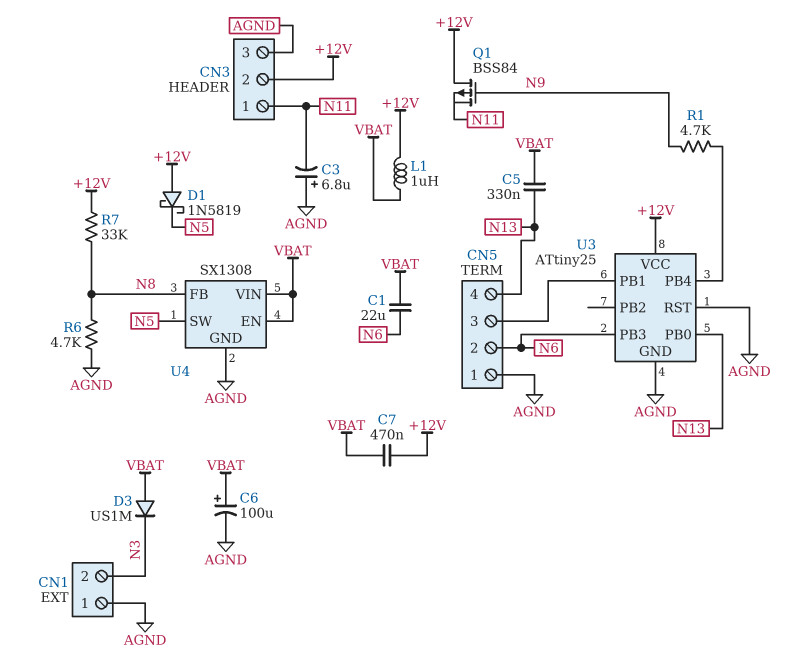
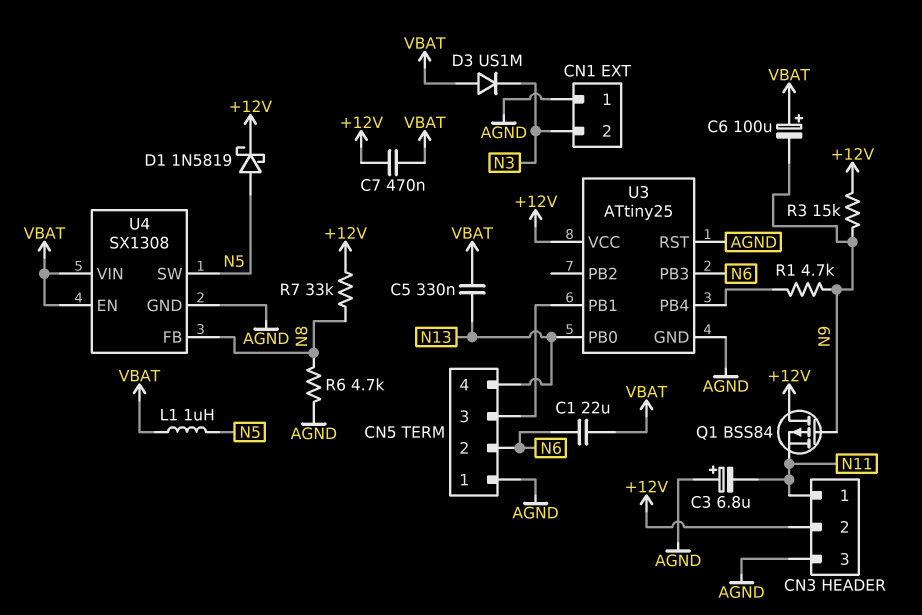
C6: 100uF (plus VBAT, minus AGND) -> 100uF (plus VBAT, minus N9)
D1: schottky 1N5819 (A +12V, K N5) -> schottky 1N5819 (A N5, K +12V)
L1: 1uH (+12V, VBAT) -> 1uH (N5, VBAT)
R3: none -> 15k (+12V, N9)

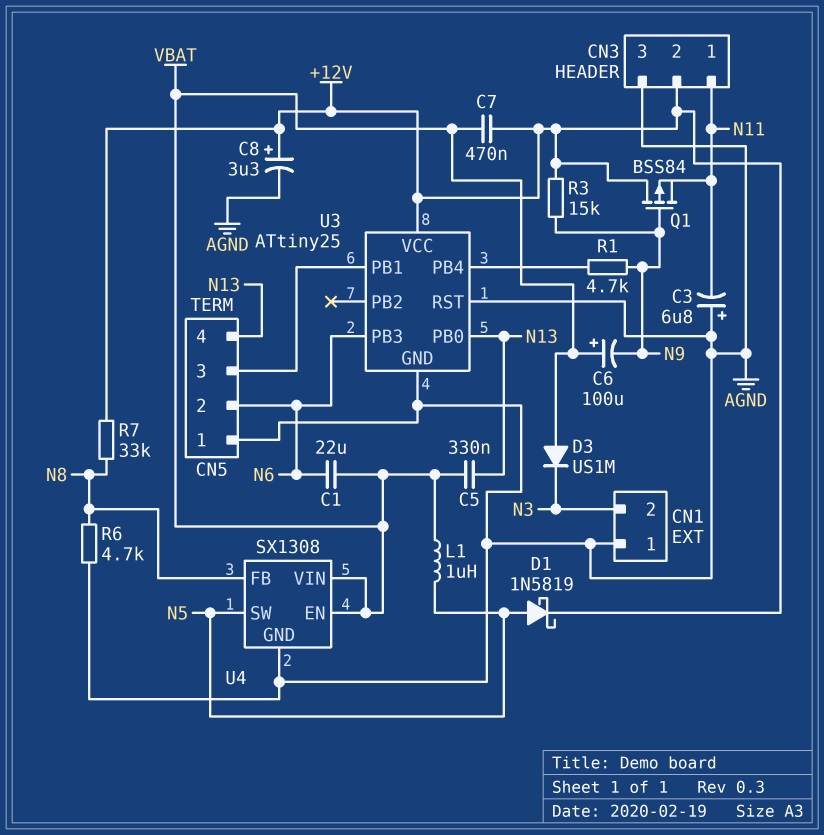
C8: none -> 3.3uF (plus +12V, minus AGND)

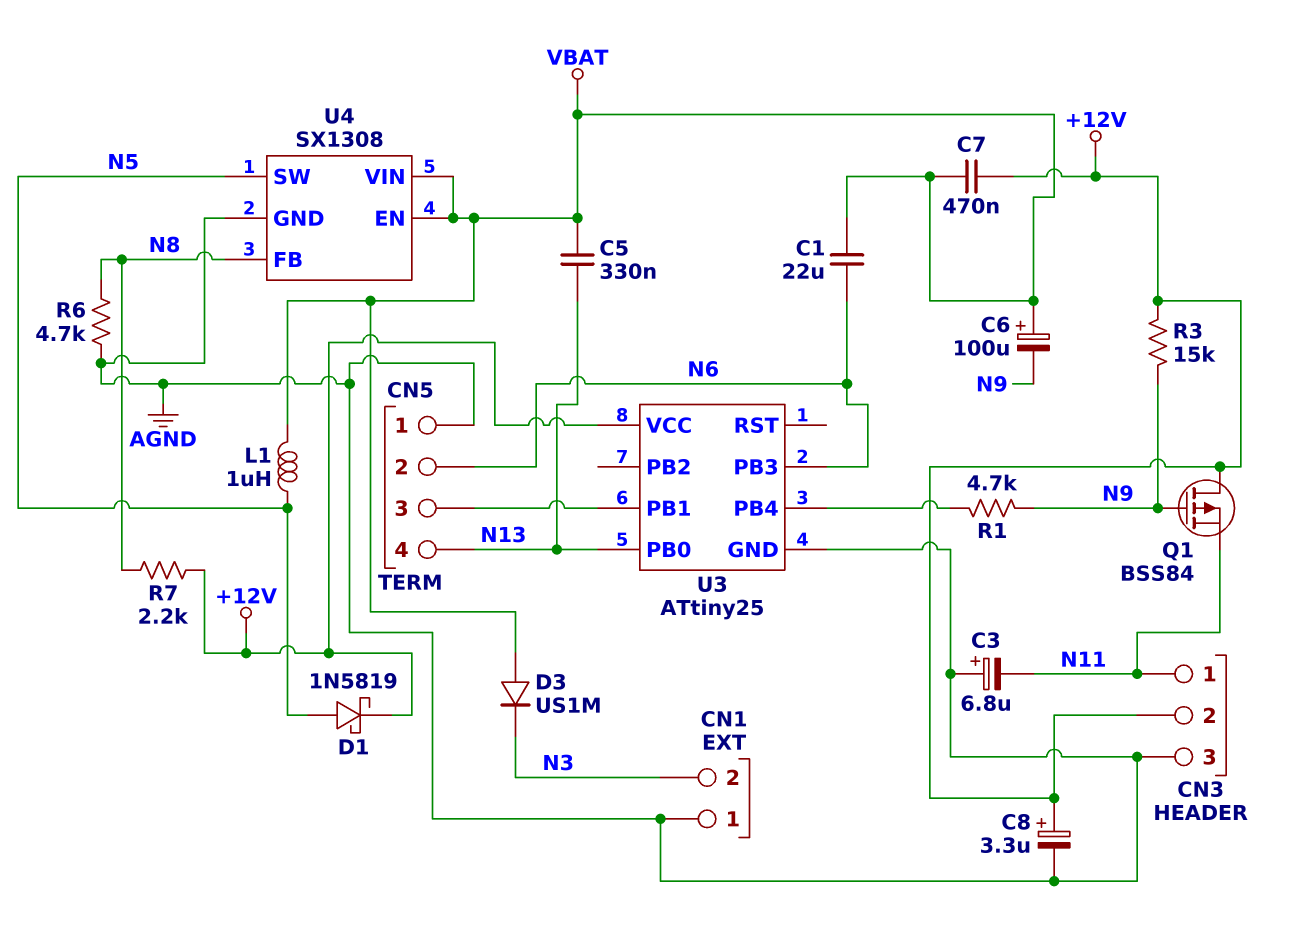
R7: 33k (+12V, N8) -> 2.2k (+12V, N8)
U3 pin RST: AGND -> none

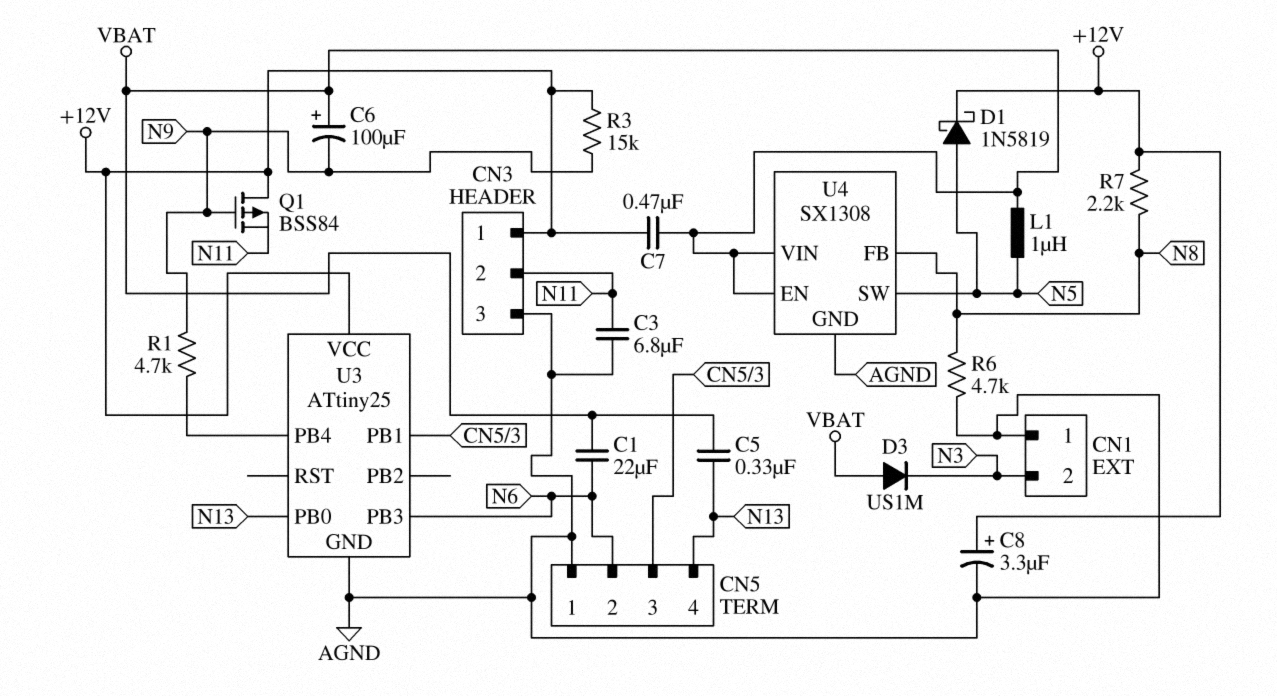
C3: 6.8uF (plus AGND, minus N11) -> 6.8uF (AGND, N11)
CN3 pin 1: N11 -> +12V
CN3 pin 2: +12V -> N11

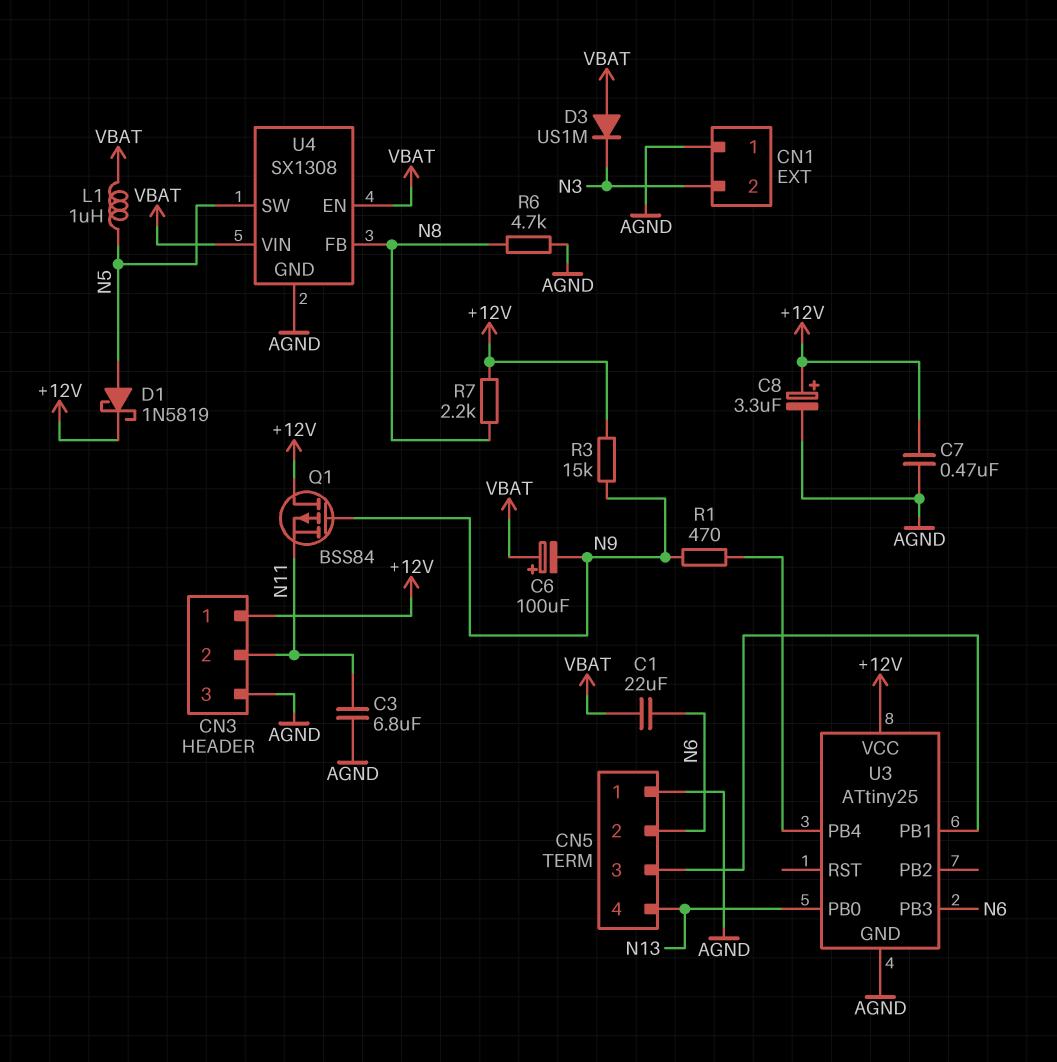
C5: 330nF (N13, VBAT) -> none
C7: 470nF (+12V, VBAT) -> 470nF (+12V, AGND)
R1: 4.7k (N9, U3/PB4) -> 470 (N9, U3/PB4)

